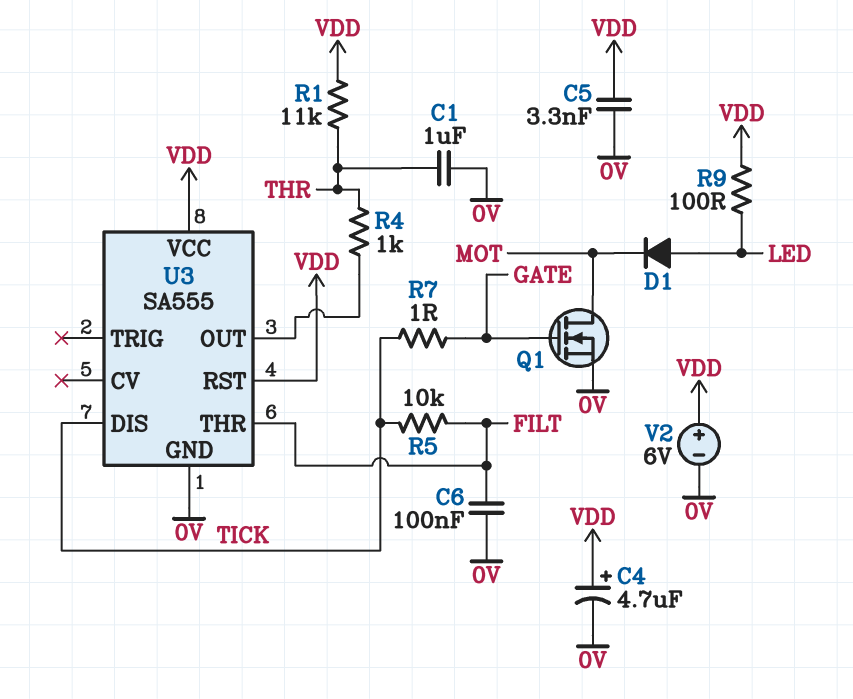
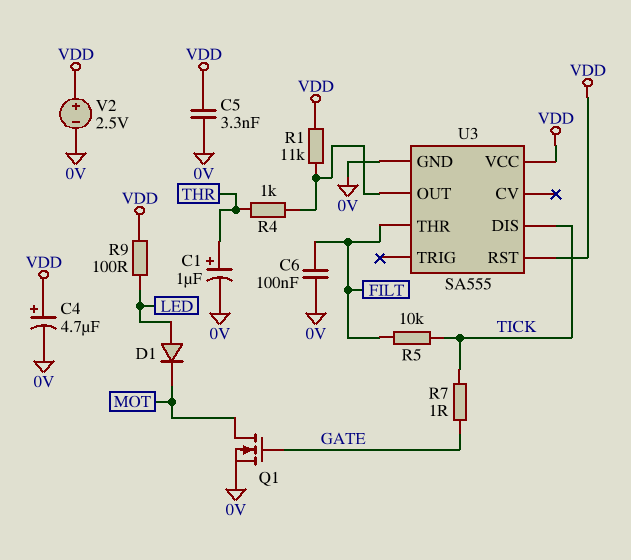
C1: 1uF (0V, THR) -> 1uF (plus THR, minus 0V)
R1: 11k (THR, VDD) -> 11k (U3/OUT, VDD)
V2: 6V (plus VDD, minus 0V) -> 2.5V (plus VDD, minus 0V)

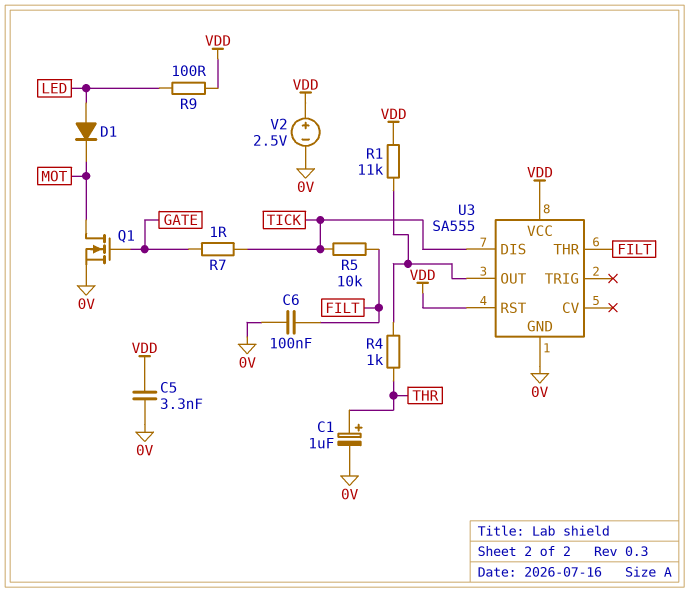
C4: 4.7uF (plus VDD, minus 0V) -> none

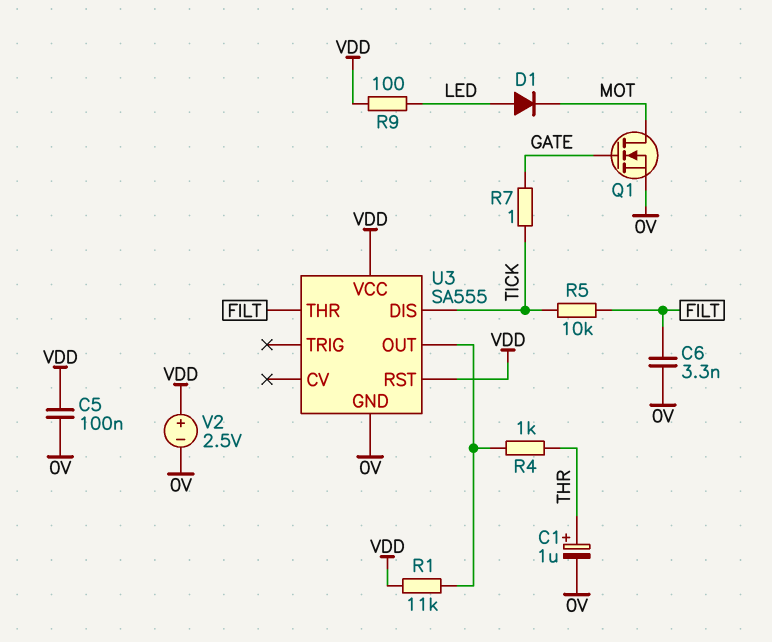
C5: 3.3nF (0V, VDD) -> 100nF (0V, VDD)
C6: 100nF (0V, FILT) -> 3.3nF (0V, FILT)

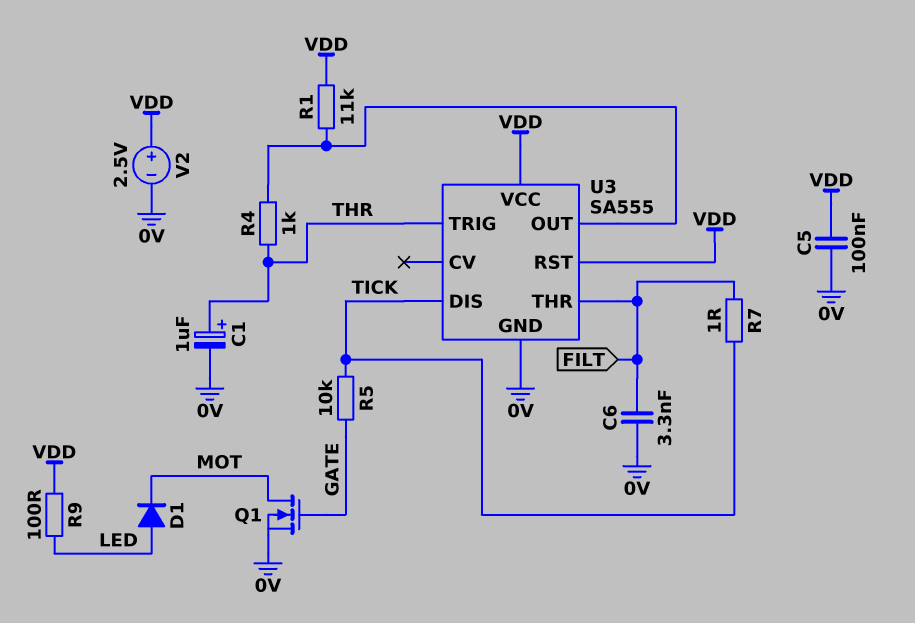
R5: 10k (FILT, TICK) -> 10k (GATE, TICK)
R7: 1 (GATE, TICK) -> 1 (FILT, TICK)
U3 pin TRIG: none -> THR

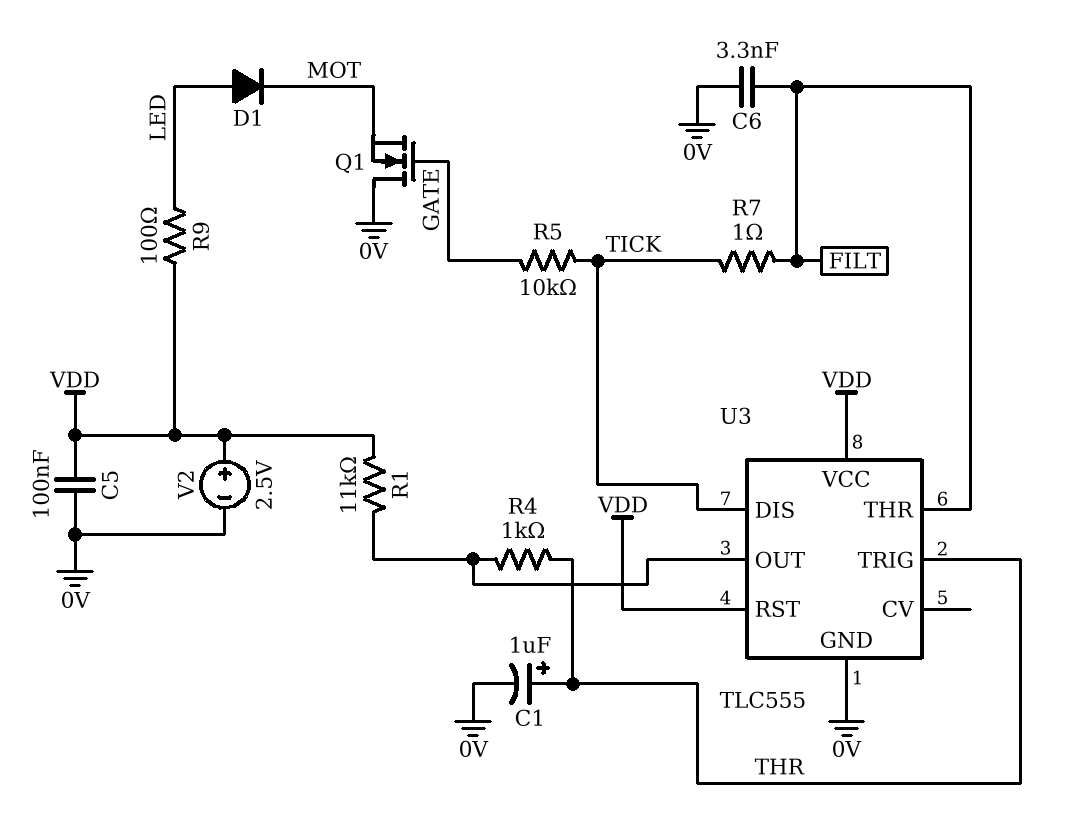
Q1: NMOS (G GATE, D MOT, S 0V) -> NMOS (G GATE, D 0V, S MOT)
U3: SA555 -> TLC555

